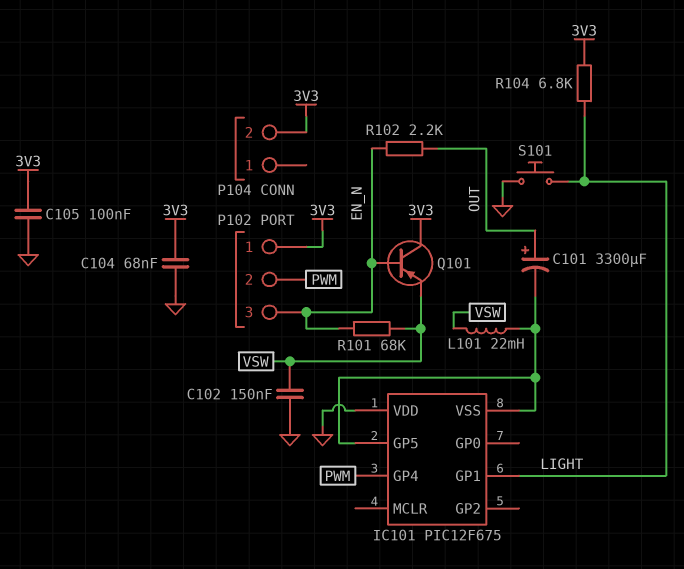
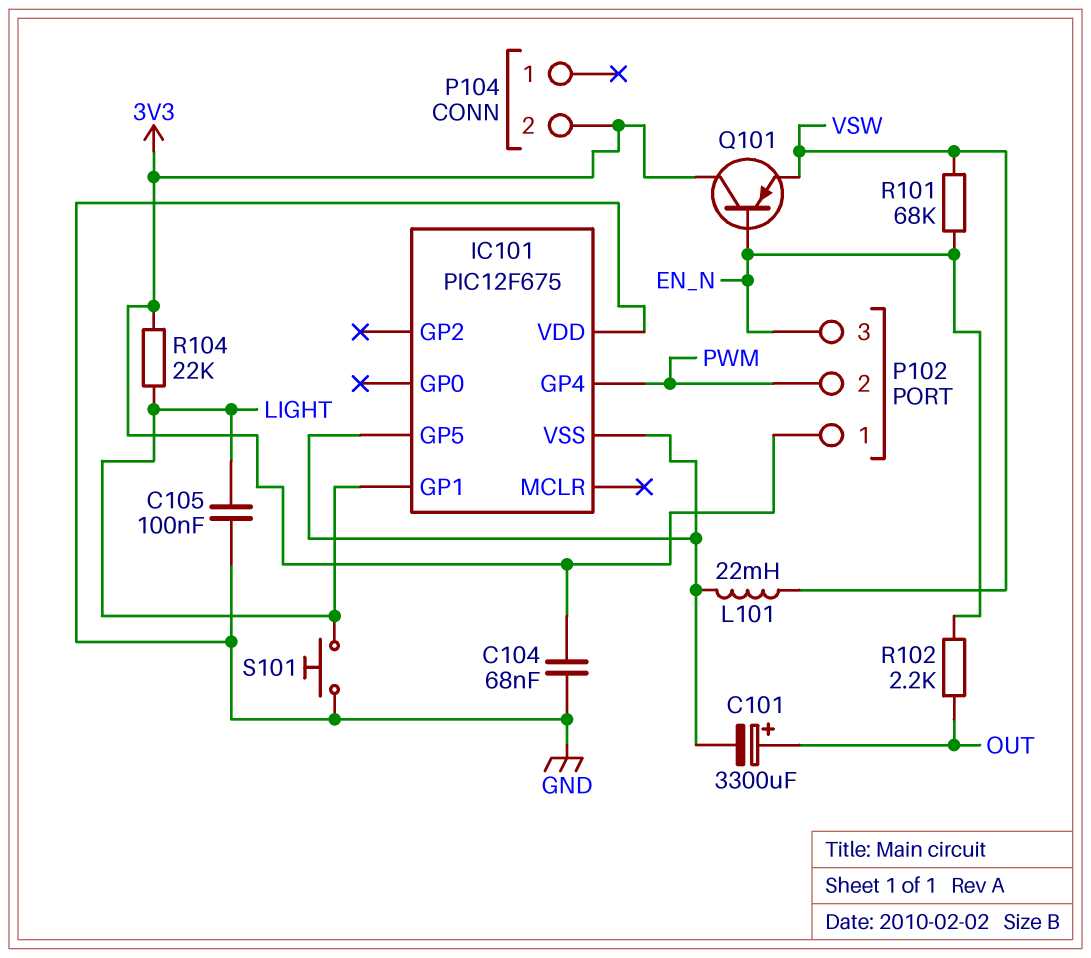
C102: 150nF (GND, VSW) -> none
C105: 100nF (3V3, GND) -> 100nF (GND, LIGHT)
R104: 6.8k (3V3, LIGHT) -> 22k (3V3, LIGHT)

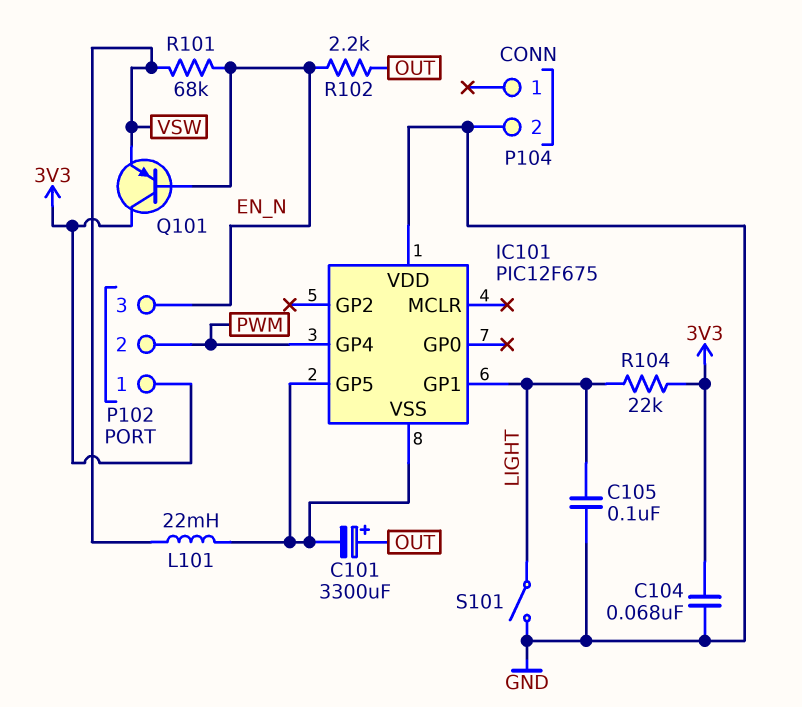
P104 pin 2: 3V3 -> GND
S101: button (GND, LIGHT) -> switch (GND, LIGHT)

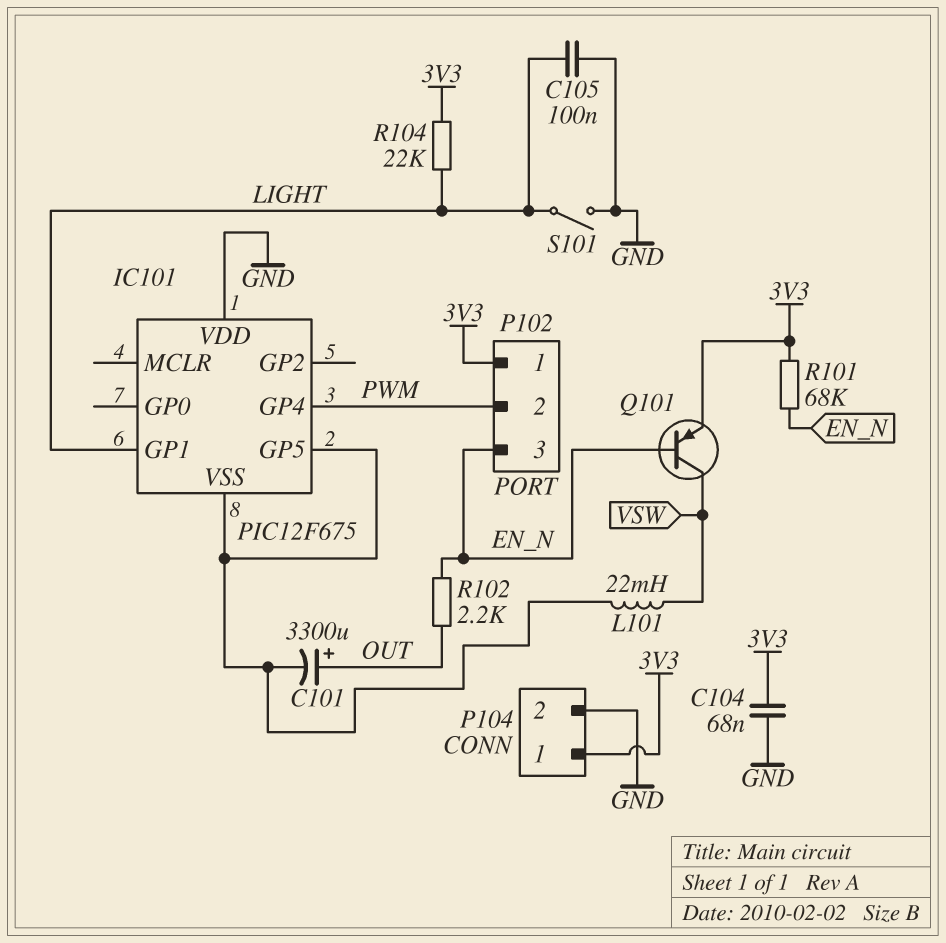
P104 pin 1: none -> 3V3
Q101: PNP (B EN_N, C 3V3, E VSW) -> PNP (B EN_N, C VSW, E 3V3)
R101: 68k (EN_N, VSW) -> 68k (3V3, EN_N)

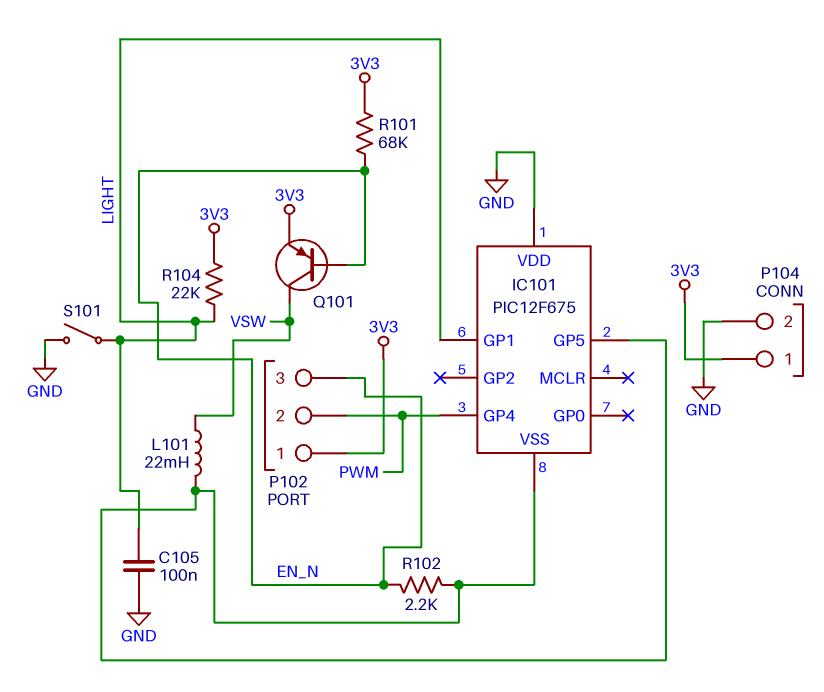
C101: 3300uF (plus OUT, minus IC101/GP5) -> none
C104: 68nF (3V3, GND) -> none
R102: 2.2k (EN_N, OUT) -> 2.2k (EN_N, IC101/GP5)

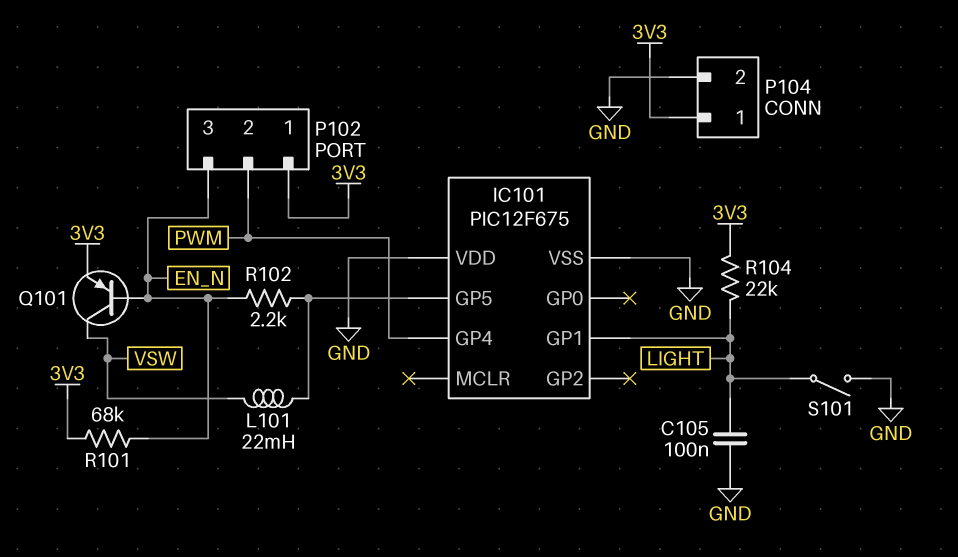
IC101 pin VSS: IC101/GP5 -> GND

